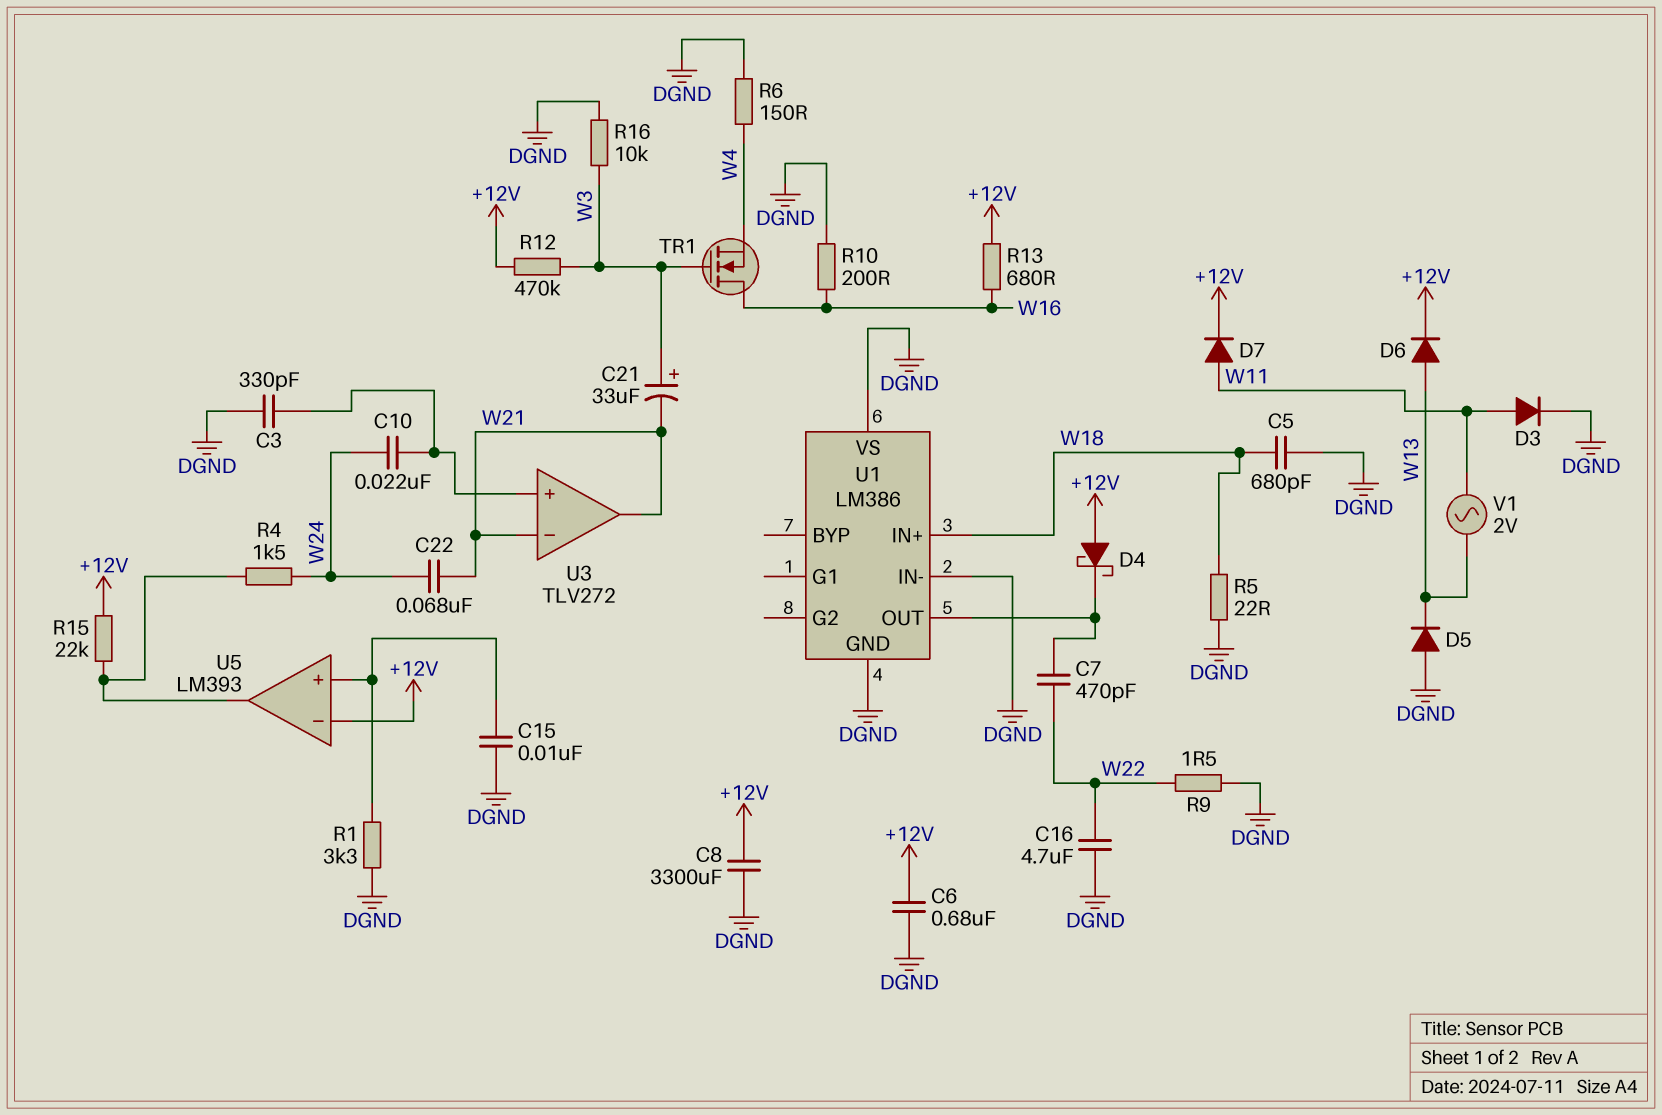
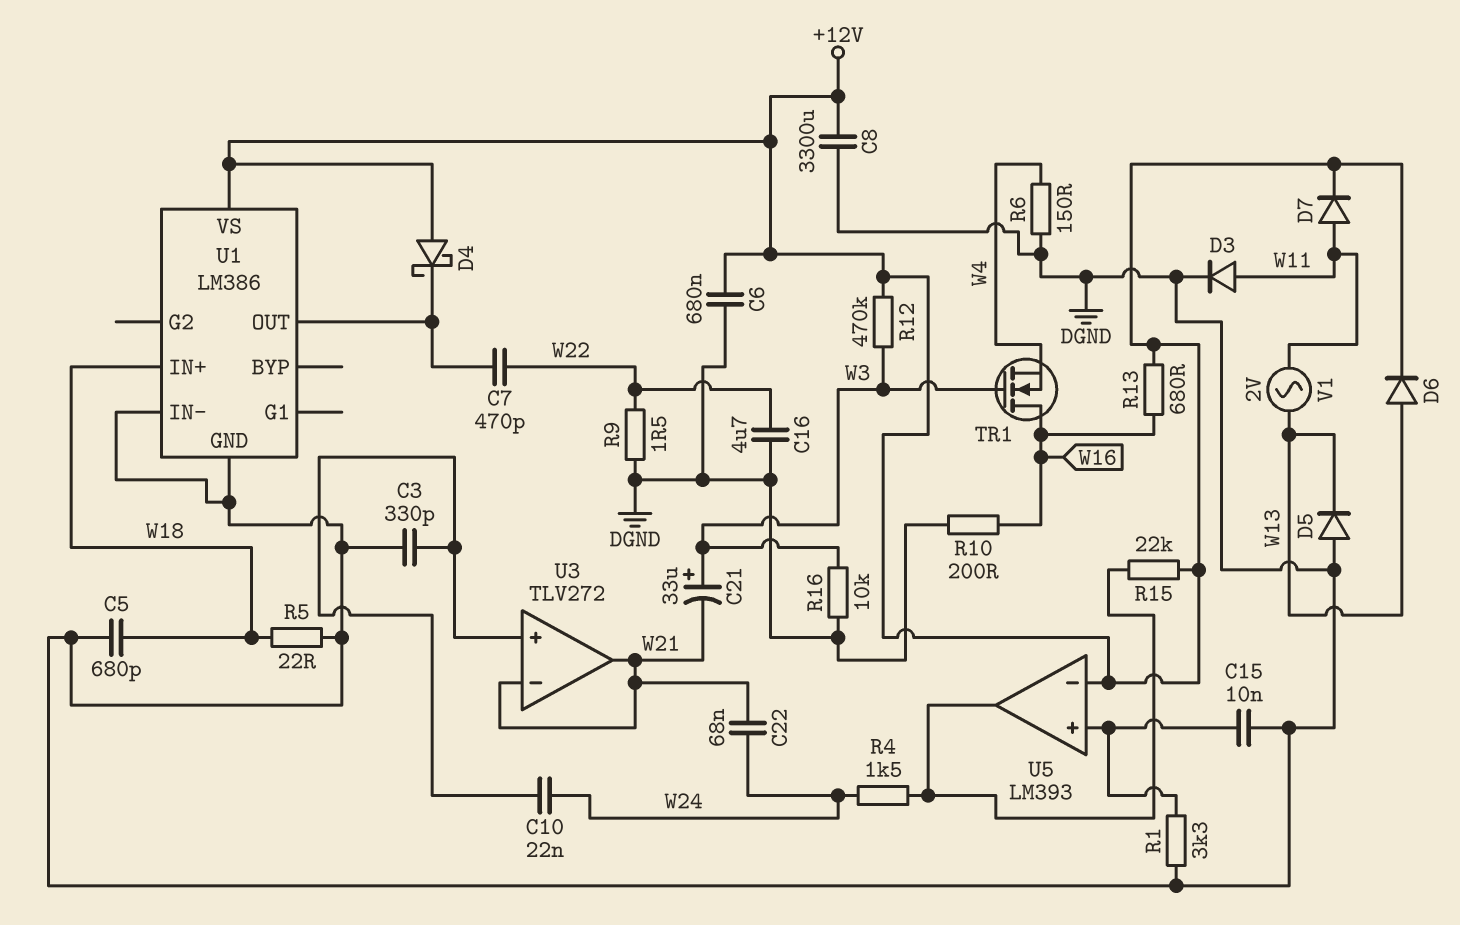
U1 pin VS: DGND -> +12V

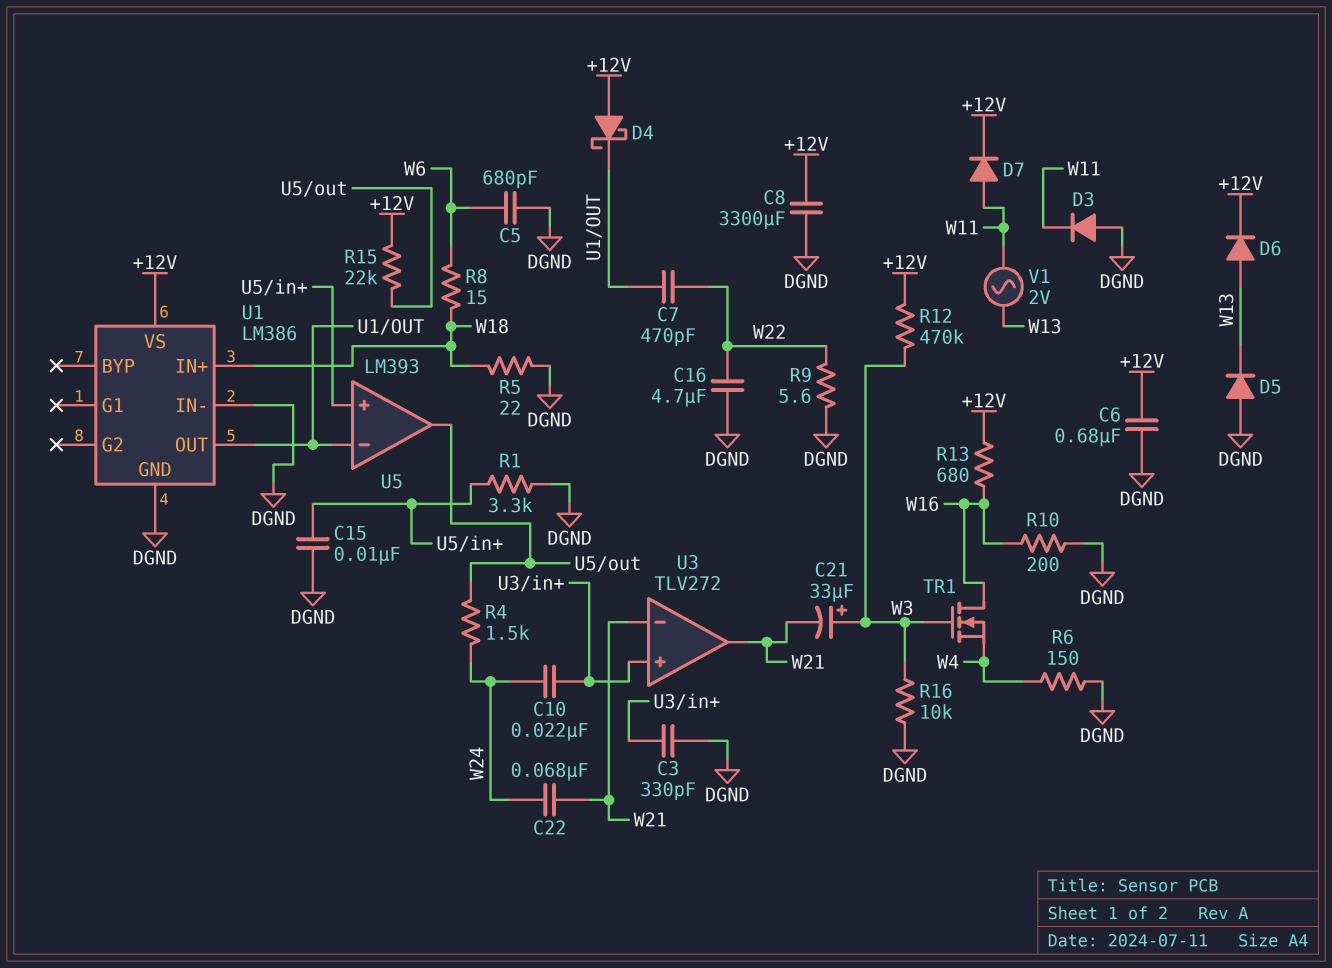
C5: 680pF (DGND, W18) -> 680pF (DGND, W6)
D3: diode (A W11, K DGND) -> diode (A DGND, K W11)
R8: none -> 15 (W6, W18)
R9: 1.5 (DGND, W22) -> 5.6 (DGND, W22)
U5 pin in-: +12V -> U1/OUT

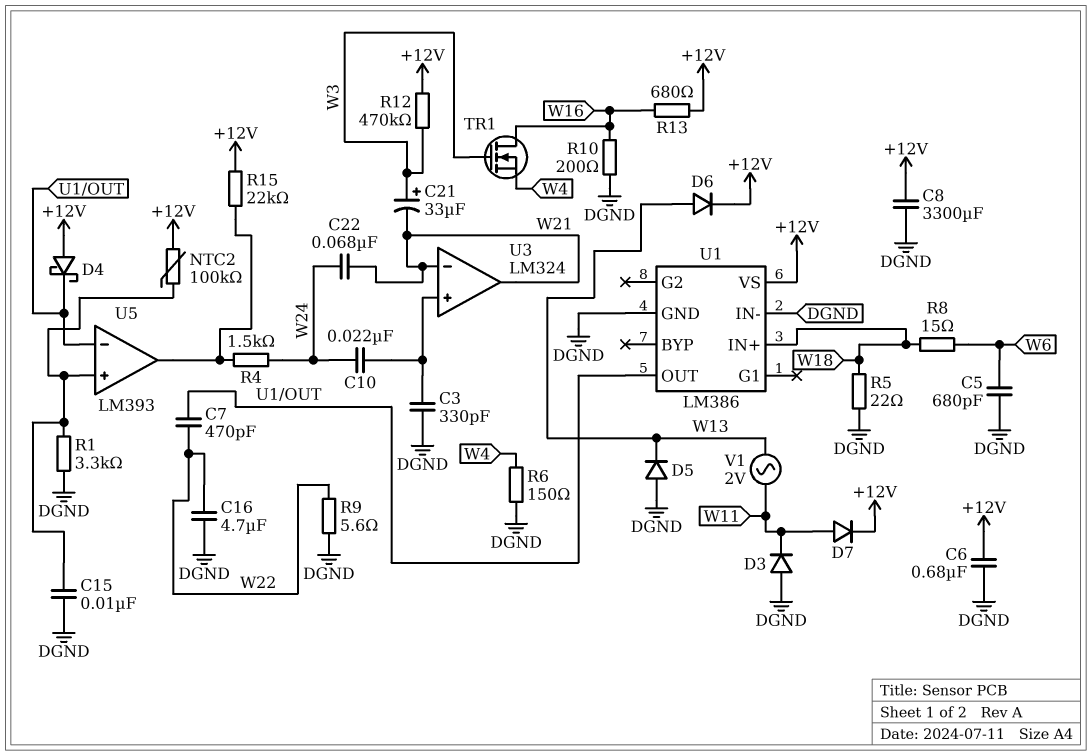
NTC2: none -> 100k (+12V, U5/in+)
R16: 10k (DGND, W3) -> none
U3: TLV272 -> LM324

